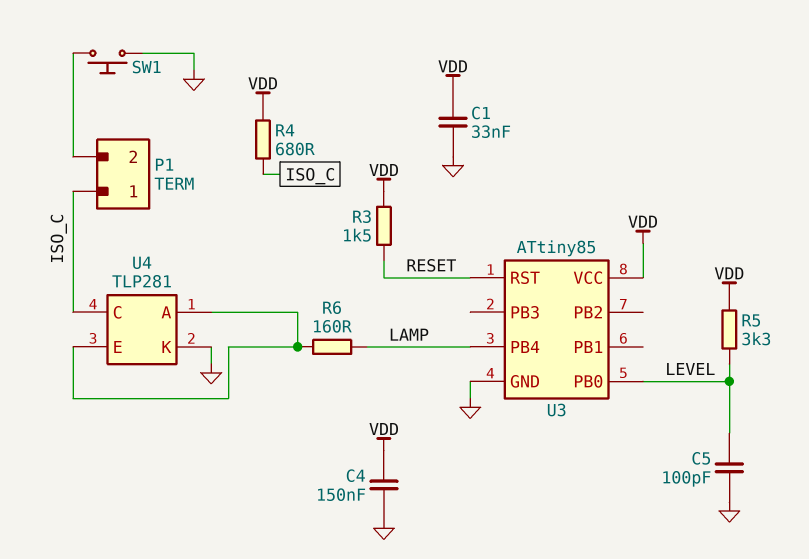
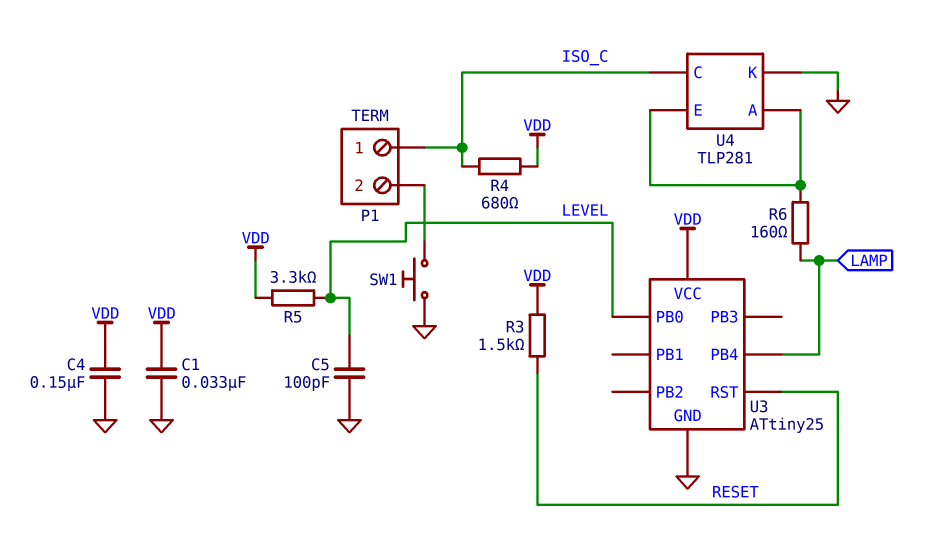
U3: ATtiny85 -> ATtiny25

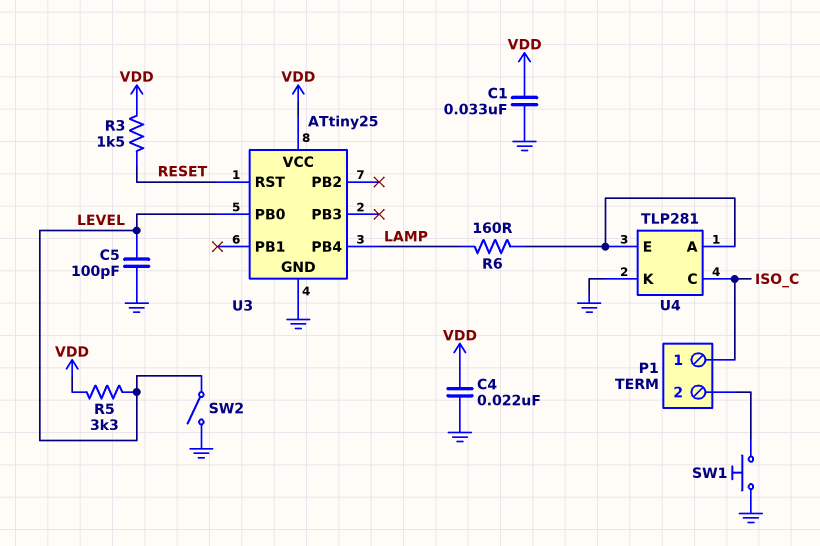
C4: 150nF (GND, VDD) -> 22nF (GND, VDD)
R4: 680 (ISO_C, VDD) -> none
SW2: none -> switch (GND, LEVEL)

